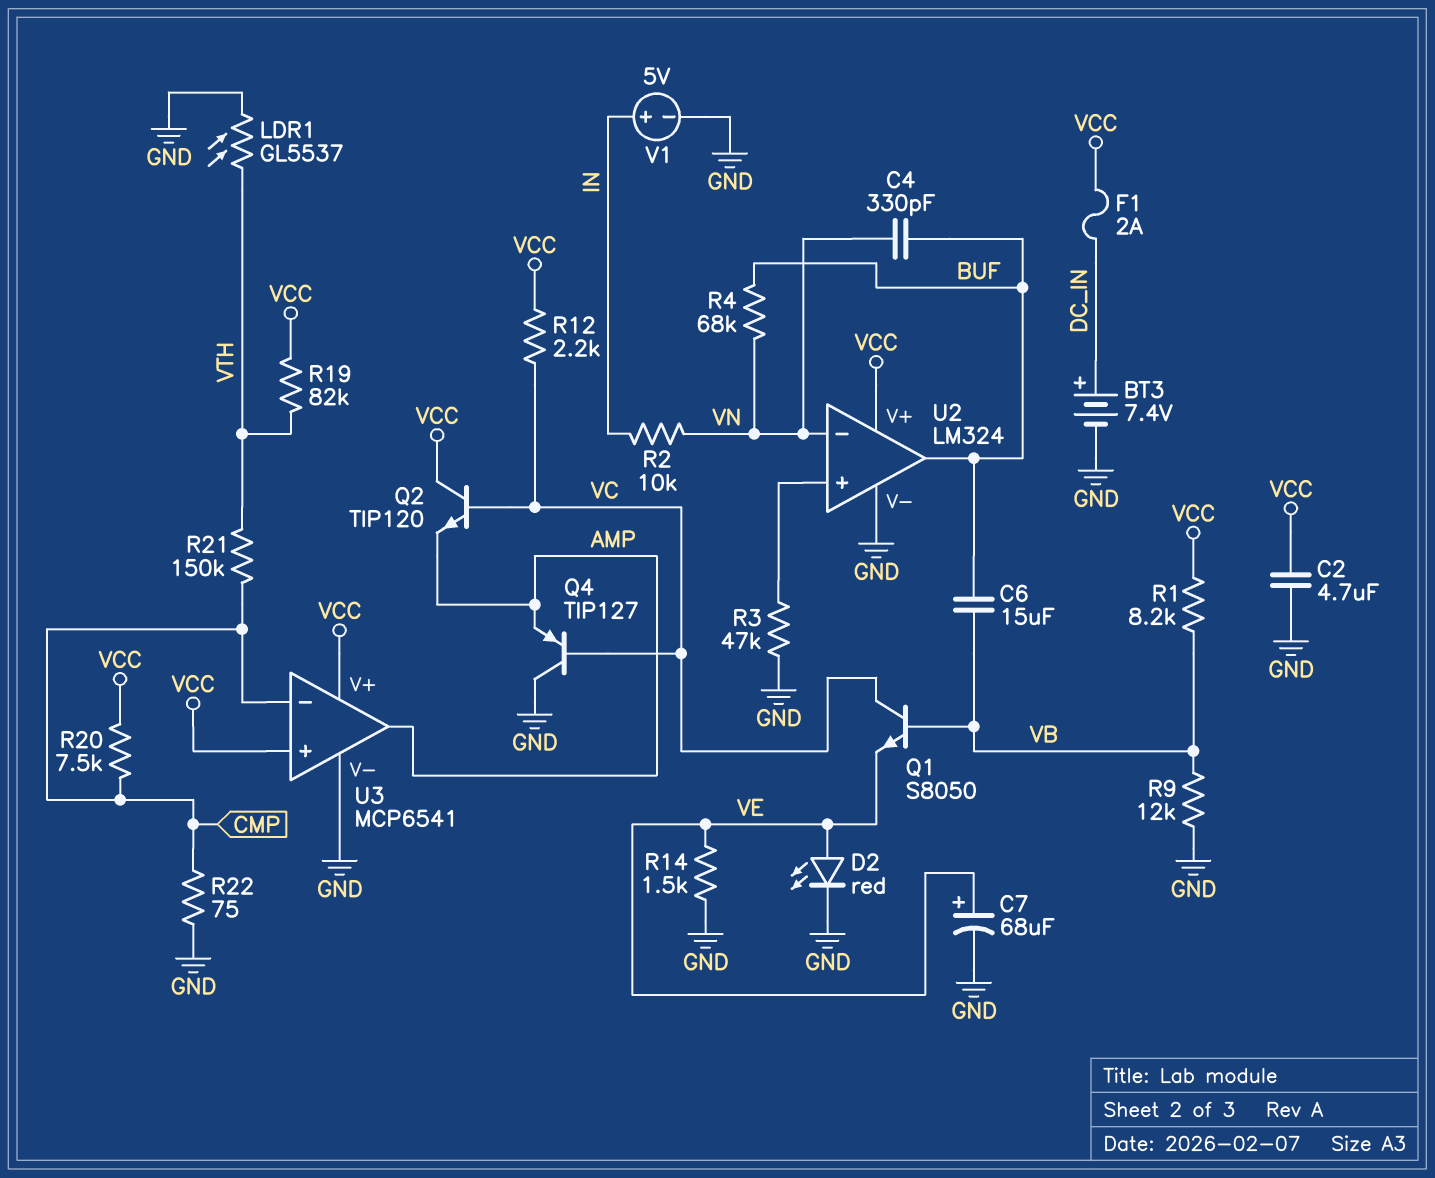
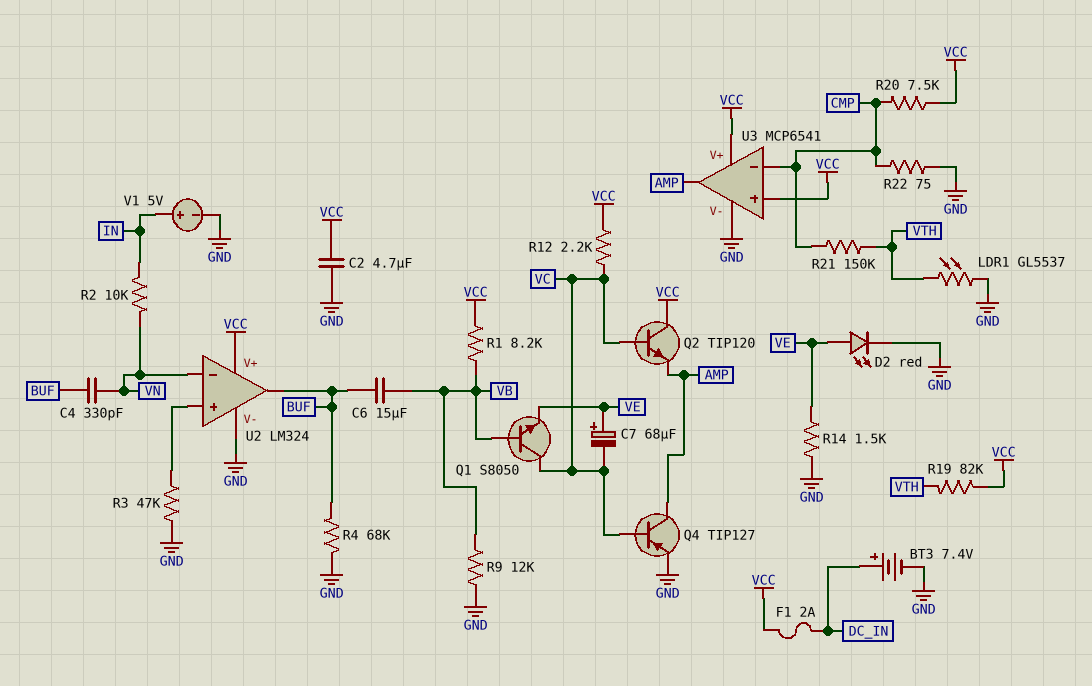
C7: 68uF (plus VE, minus GND) -> 68uF (plus VE, minus VC)
Q4: PNP TIP127 (B VC, C GND, E AMP) -> PNP TIP127 (B VC, C AMP, E GND)
R4: 68k (BUF, VN) -> 68k (BUF, GND)

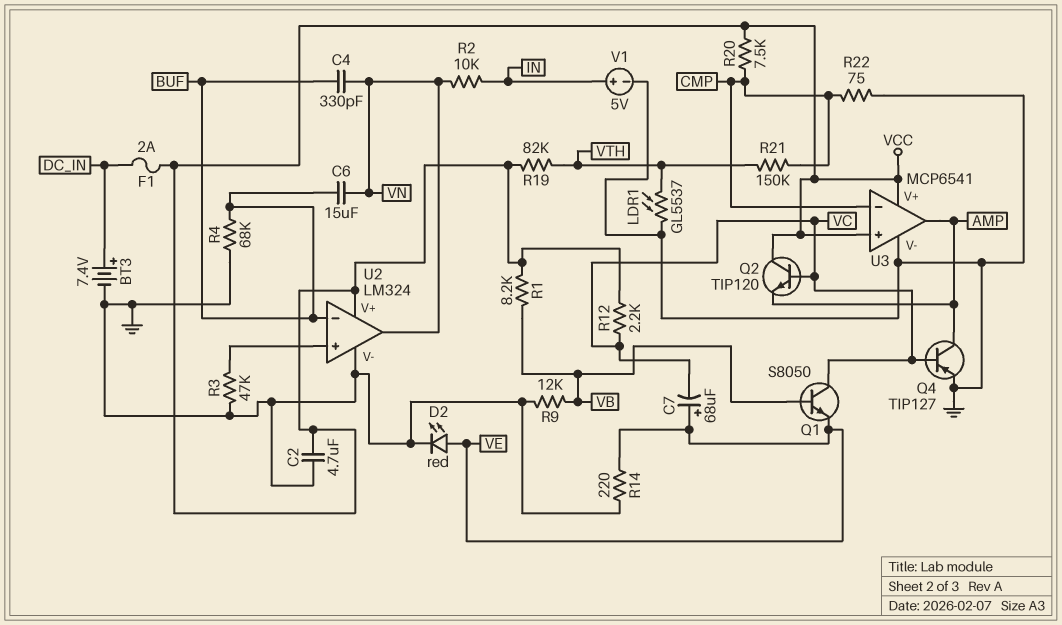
C6: 15uF (BUF, VB) -> 15uF (BUF, VN)
R14: 1.5k (GND, VE) -> 220 (GND, VE)
U2 pin in-: VN -> BUF
U2 pin out: BUF -> VN

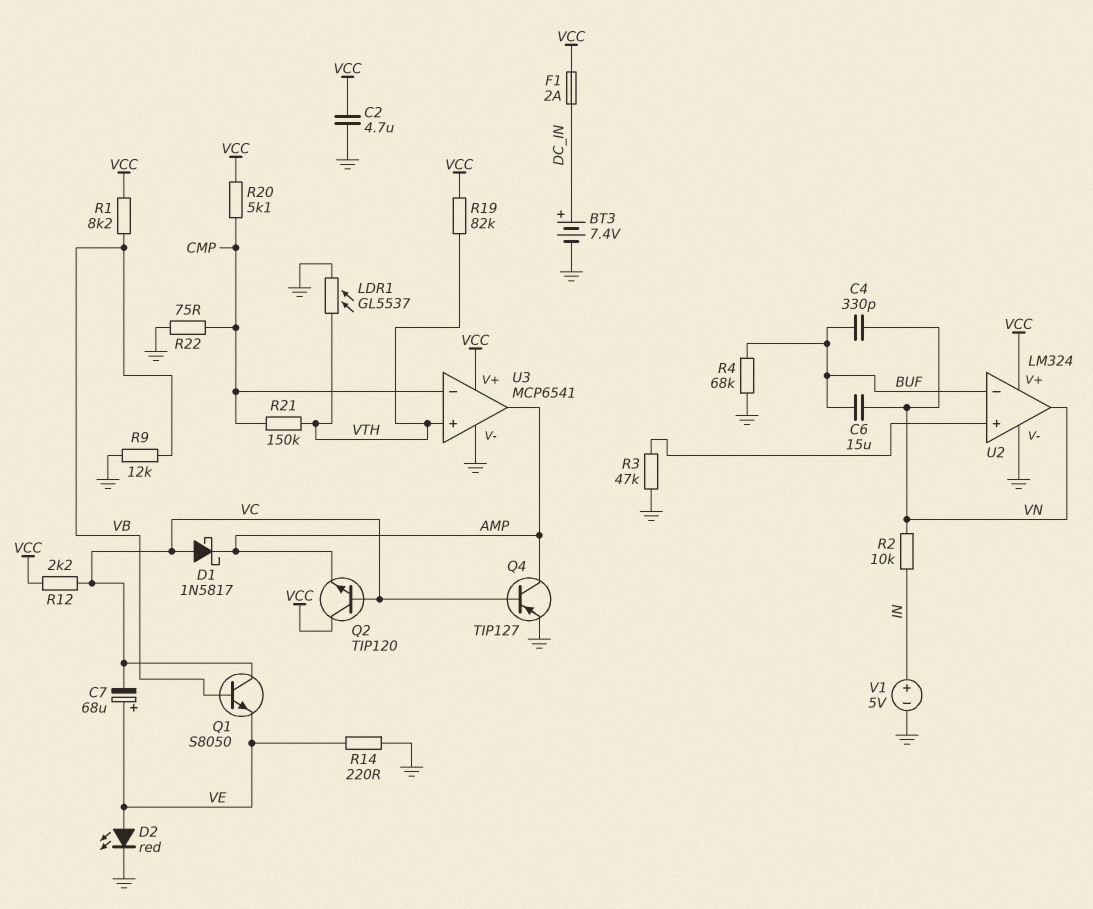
D1: none -> schottky 1N5817 (A VC, K AMP)
R20: 7.5k (CMP, VCC) -> 5.1k (CMP, VCC)
U3 pin in+: VCC -> VTH

